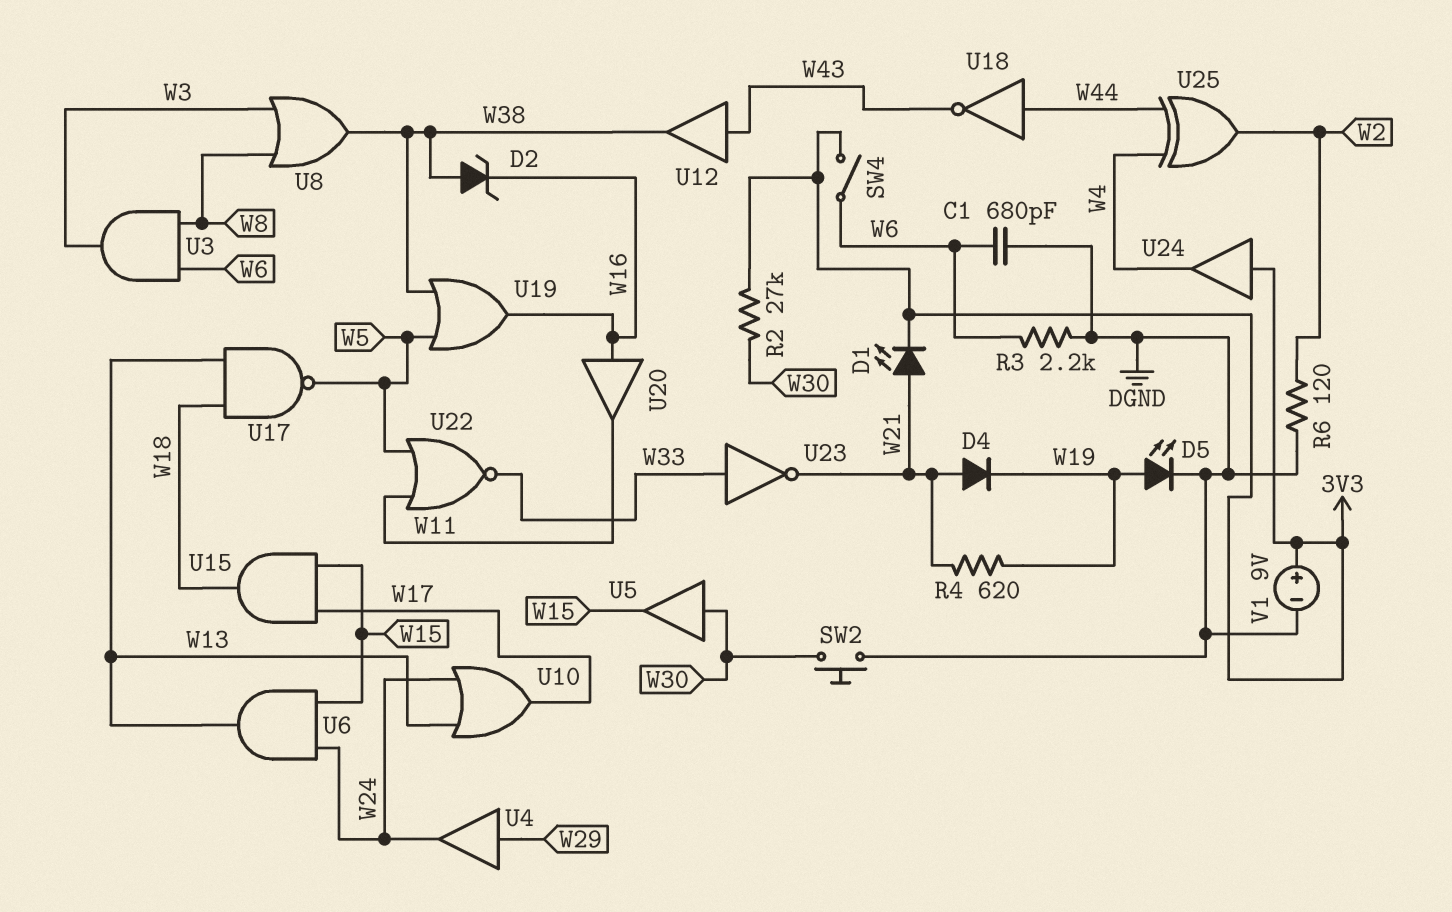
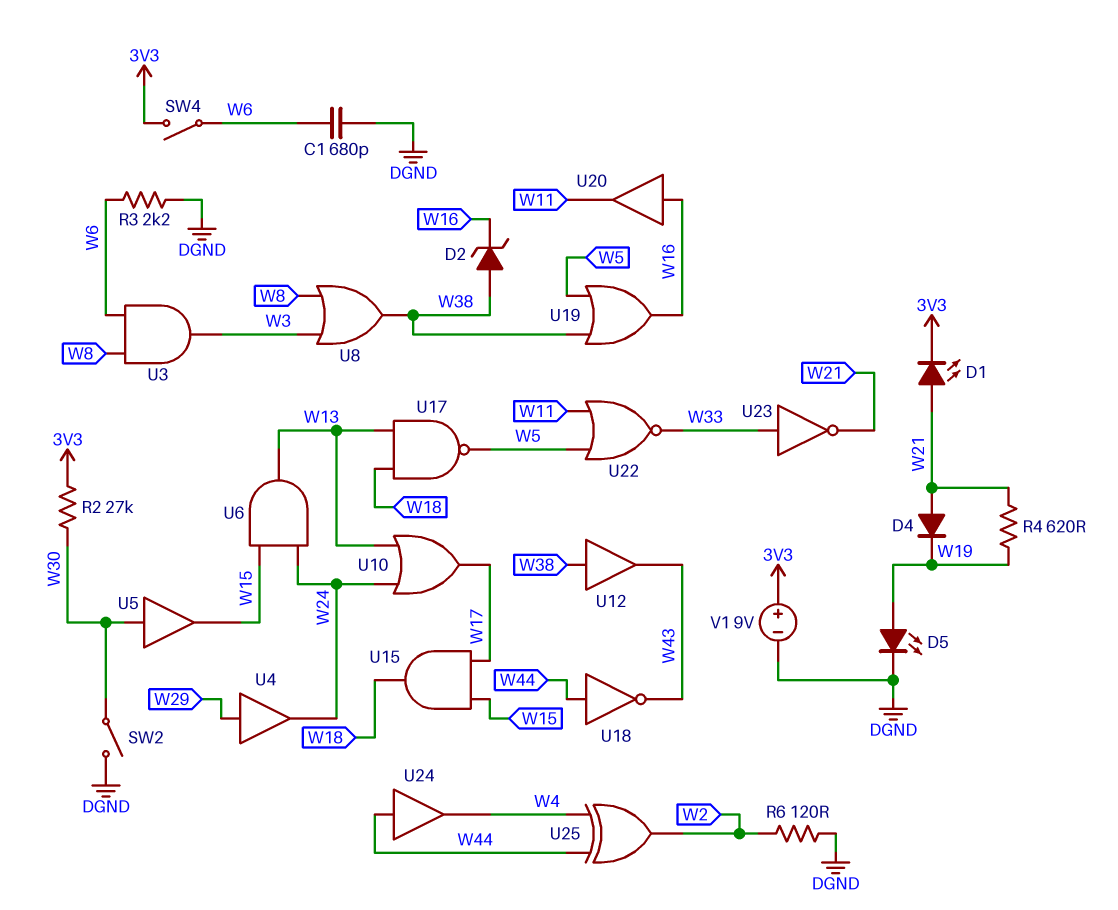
SW2: button (DGND, W30) -> switch (DGND, W30)
U12: buffer (in W43, out W38) -> buffer (in W38, out W43)
U24: buffer (in 3V3, out W4) -> buffer (in W44, out W4)

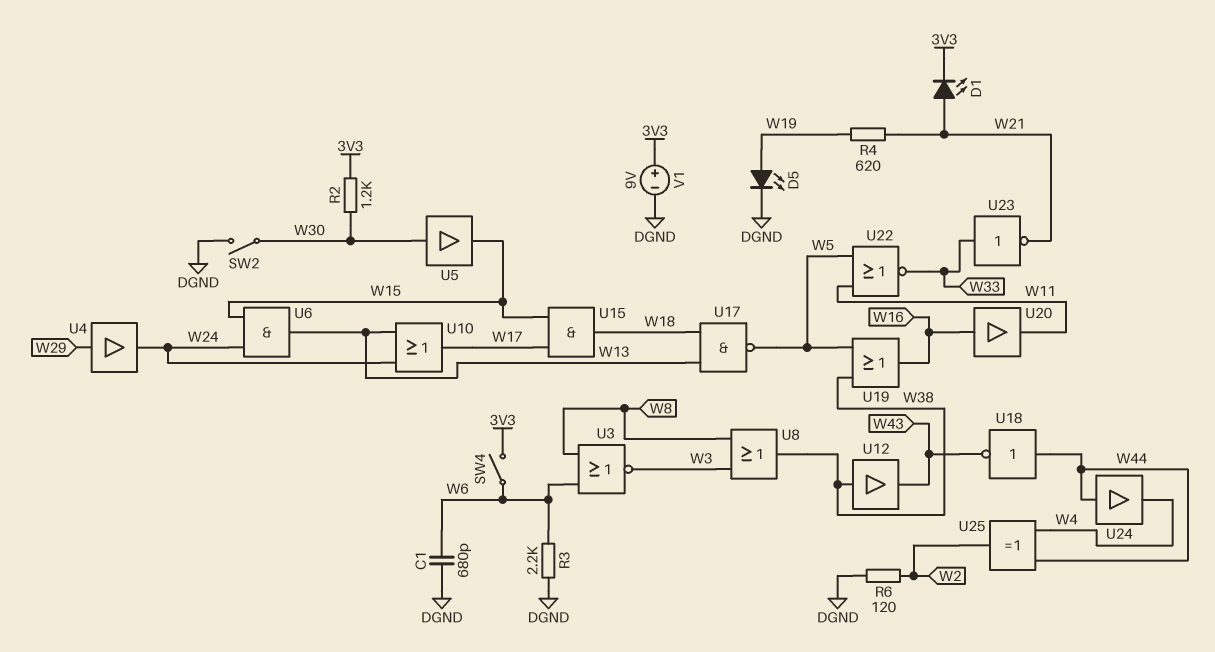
D2: zener (A W38, K W16) -> none
D4: diode (A W21, K W19) -> none
R2: 27k (3V3, W30) -> 1.2k (3V3, W30)
U3: AND (in W6, in W8, out W3) -> NOR (in W6, in W8, out W3)

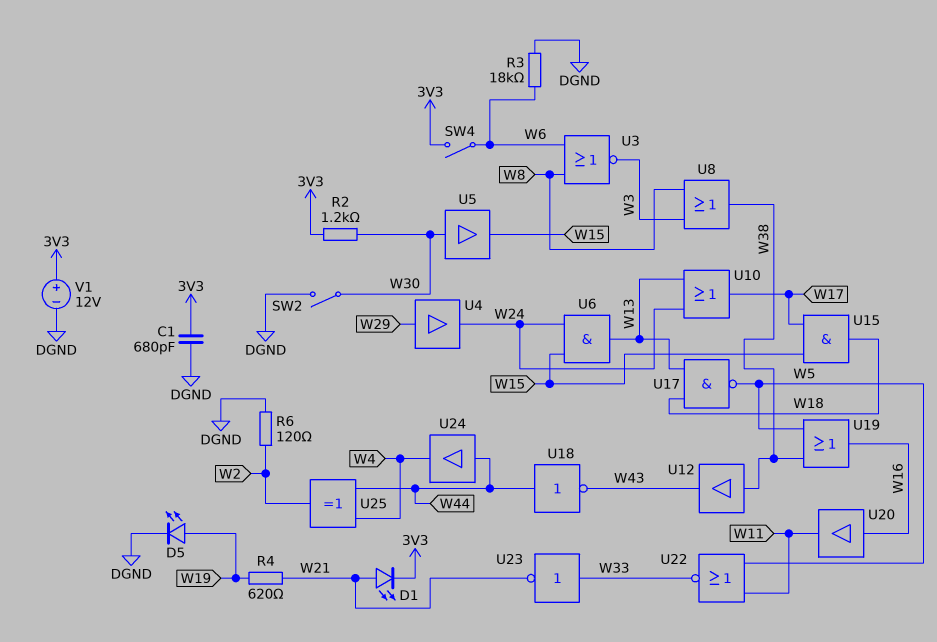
C1: 680pF (DGND, W6) -> 680pF (3V3, DGND)
R3: 2.2k (DGND, W6) -> 18k (DGND, W6)
V1: 9V (plus 3V3, minus DGND) -> 12V (plus 3V3, minus DGND)

